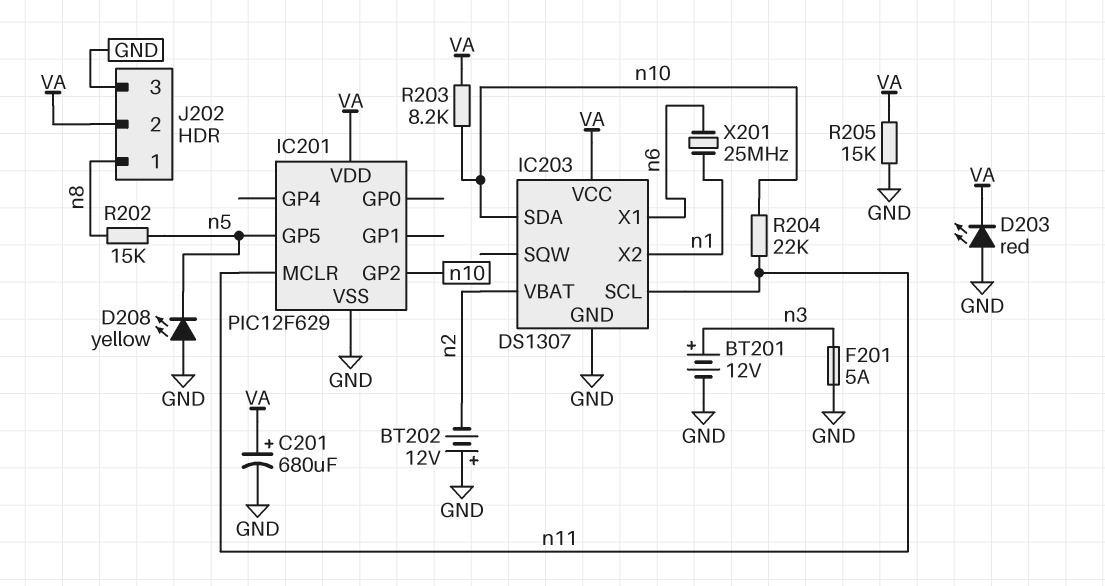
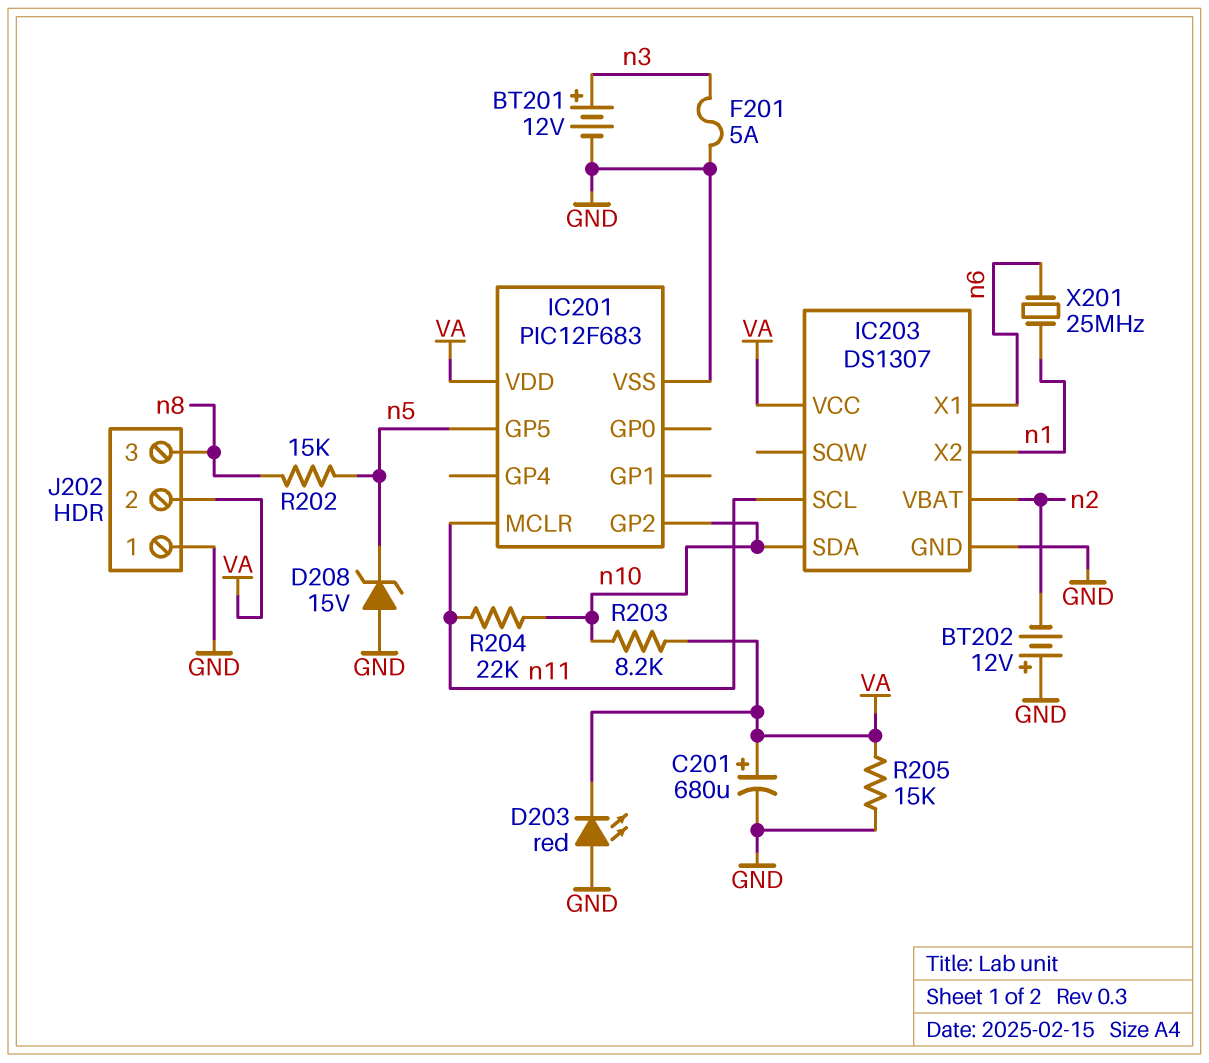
D208: LED yellow (A GND, K n5) -> zener 15V (A GND, K n5)
IC201: PIC12F629 -> PIC12F683
J202 pin 1: n8 -> GND
J202 pin 3: GND -> n8

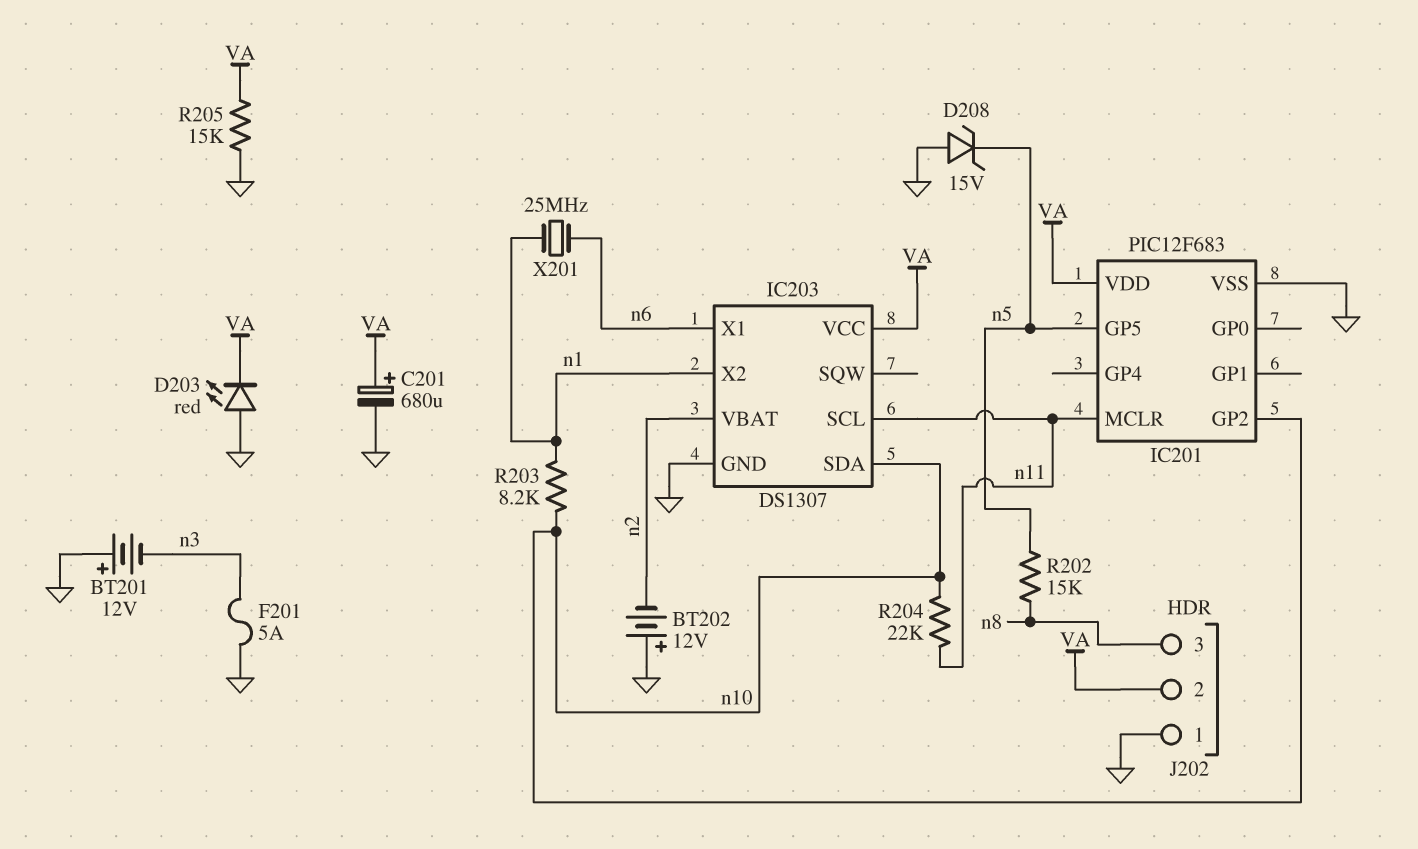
BT201: 12V (plus n3, minus GND) -> 12V (plus GND, minus n3)
R203: 8.2k (VA, n10) -> 8.2k (n1, n10)

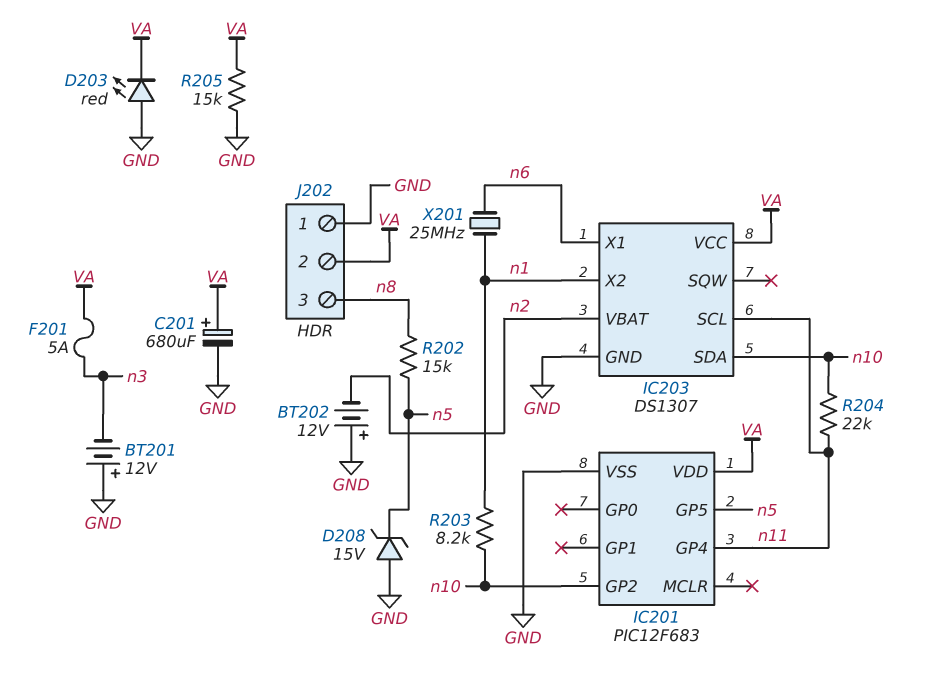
F201: 5A (GND, n3) -> 5A (VA, n3)
IC201 pin GP4: none -> n11
IC201 pin MCLR: n11 -> none

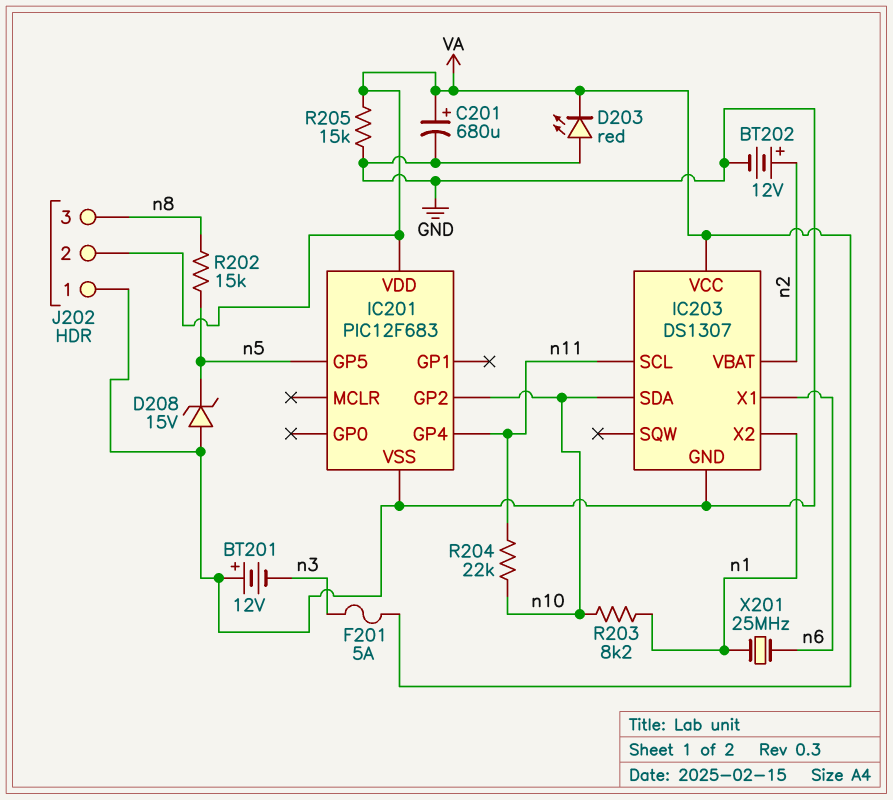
BT202: 12V (plus GND, minus n2) -> 12V (plus n2, minus GND)

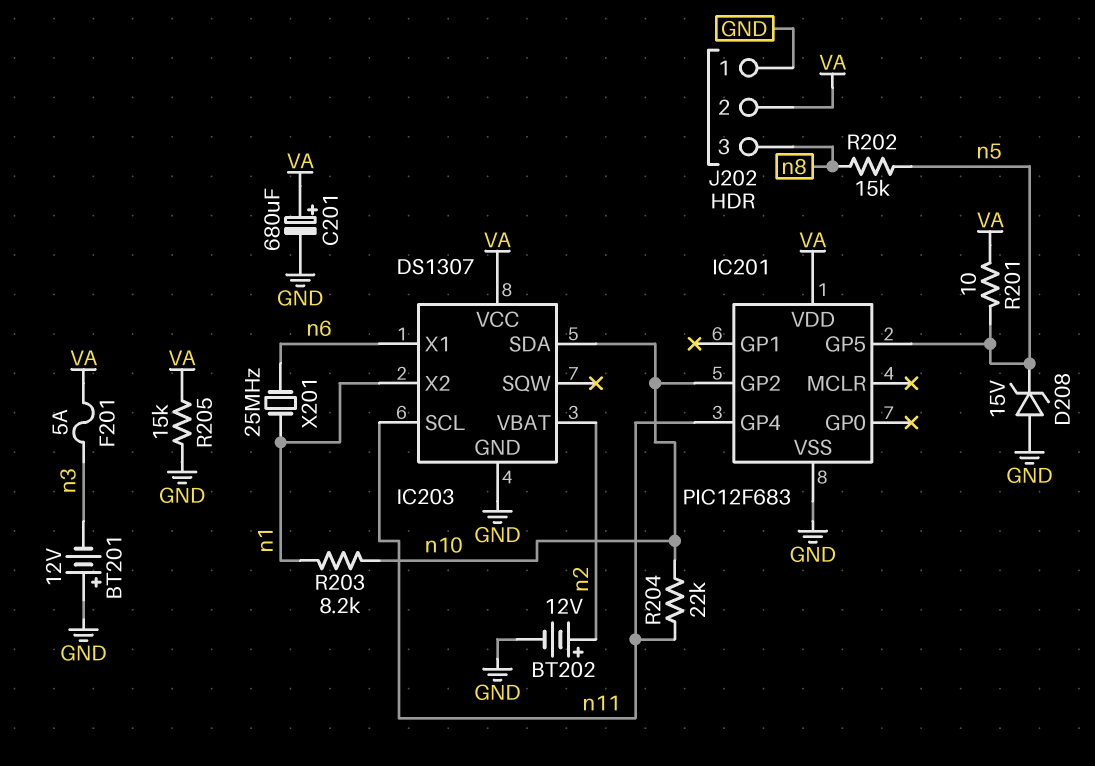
D203: LED red (A GND, K VA) -> none
R201: none -> 10 (VA, n5)

